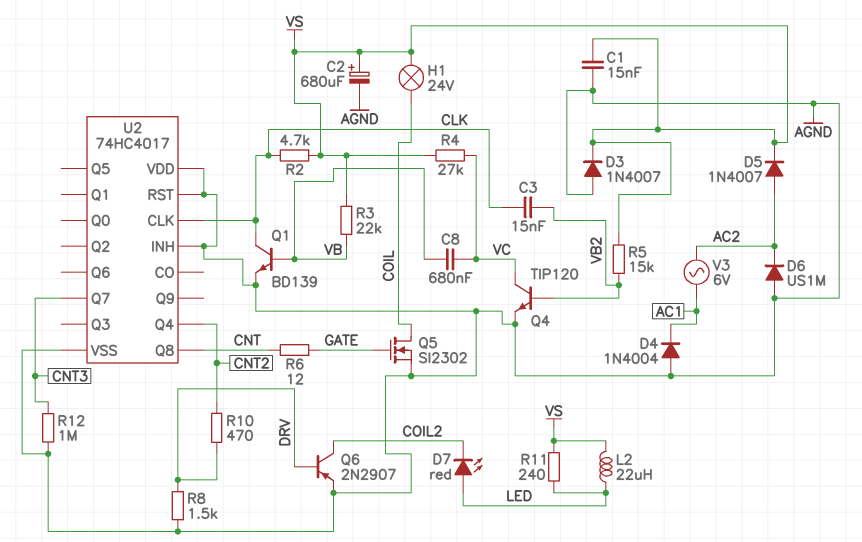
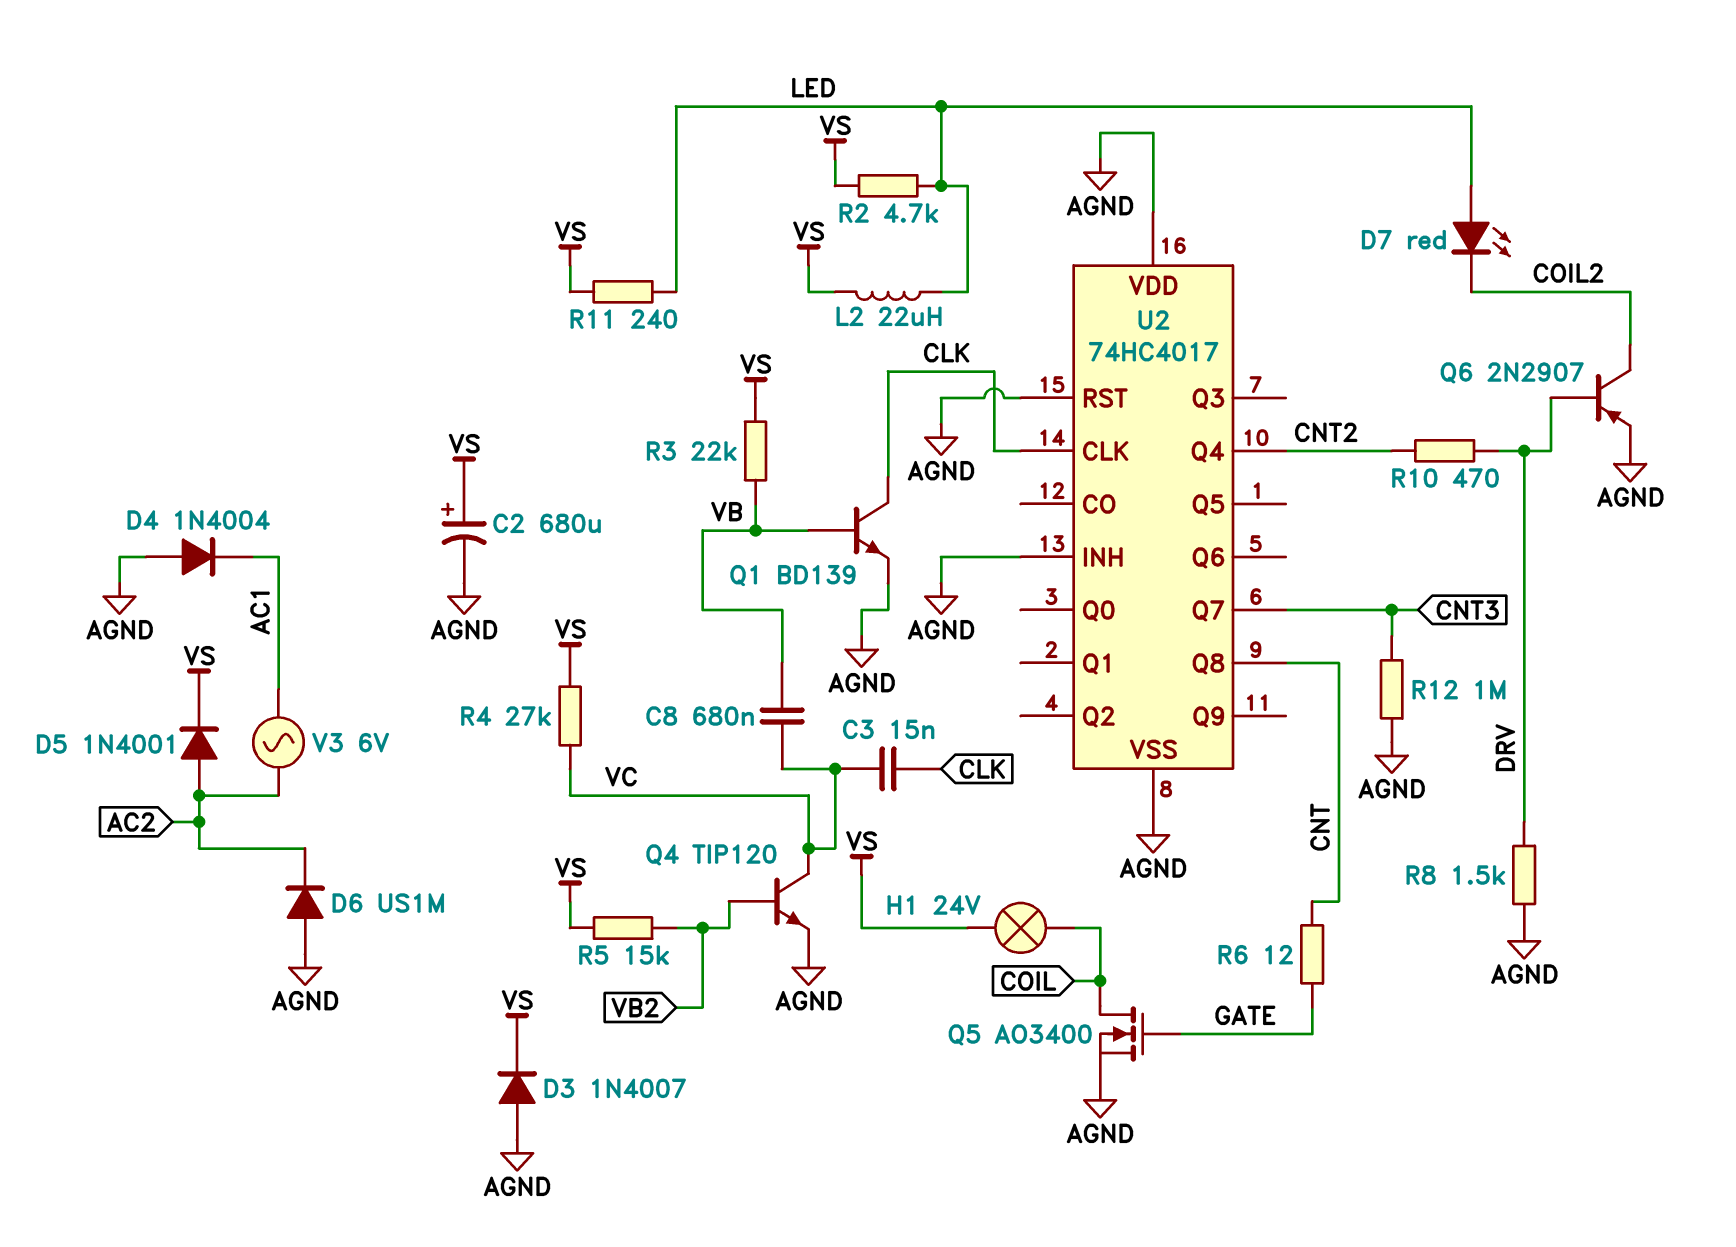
C1: 15nF (AGND, VS) -> none
C3: 15nF (CLK, VB2) -> 15nF (CLK, VC)
D5: diode 1N4007 (A AC2, K VS) -> diode 1N4001 (A AC2, K VS)
Q5: NMOS SI2302 (G GATE, D COIL, S AGND) -> NMOS AO3400 (G GATE, D COIL, S AGND)
R2: 4.7k (CLK, VS) -> 4.7k (LED, VS)

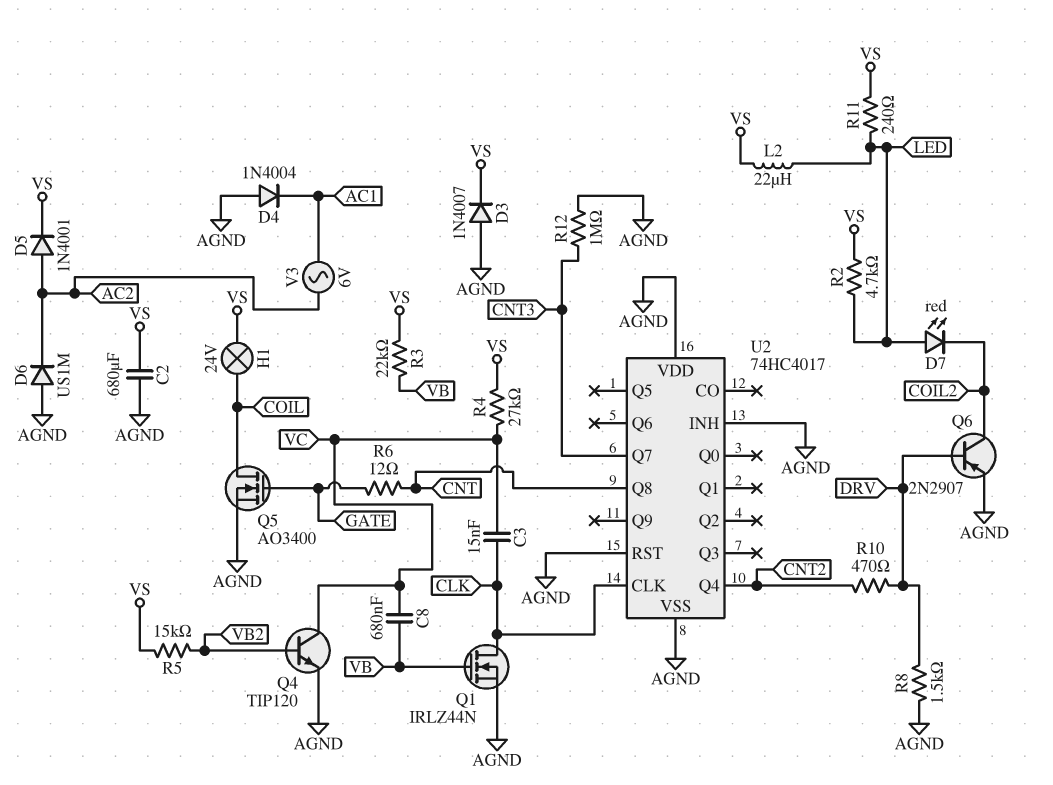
C2: 680uF (plus VS, minus AGND) -> 680uF (AGND, VS)
Q1: NPN BD139 (B VB, C CLK, E AGND) -> NMOS IRLZ44N (G VB, D CLK, S AGND)

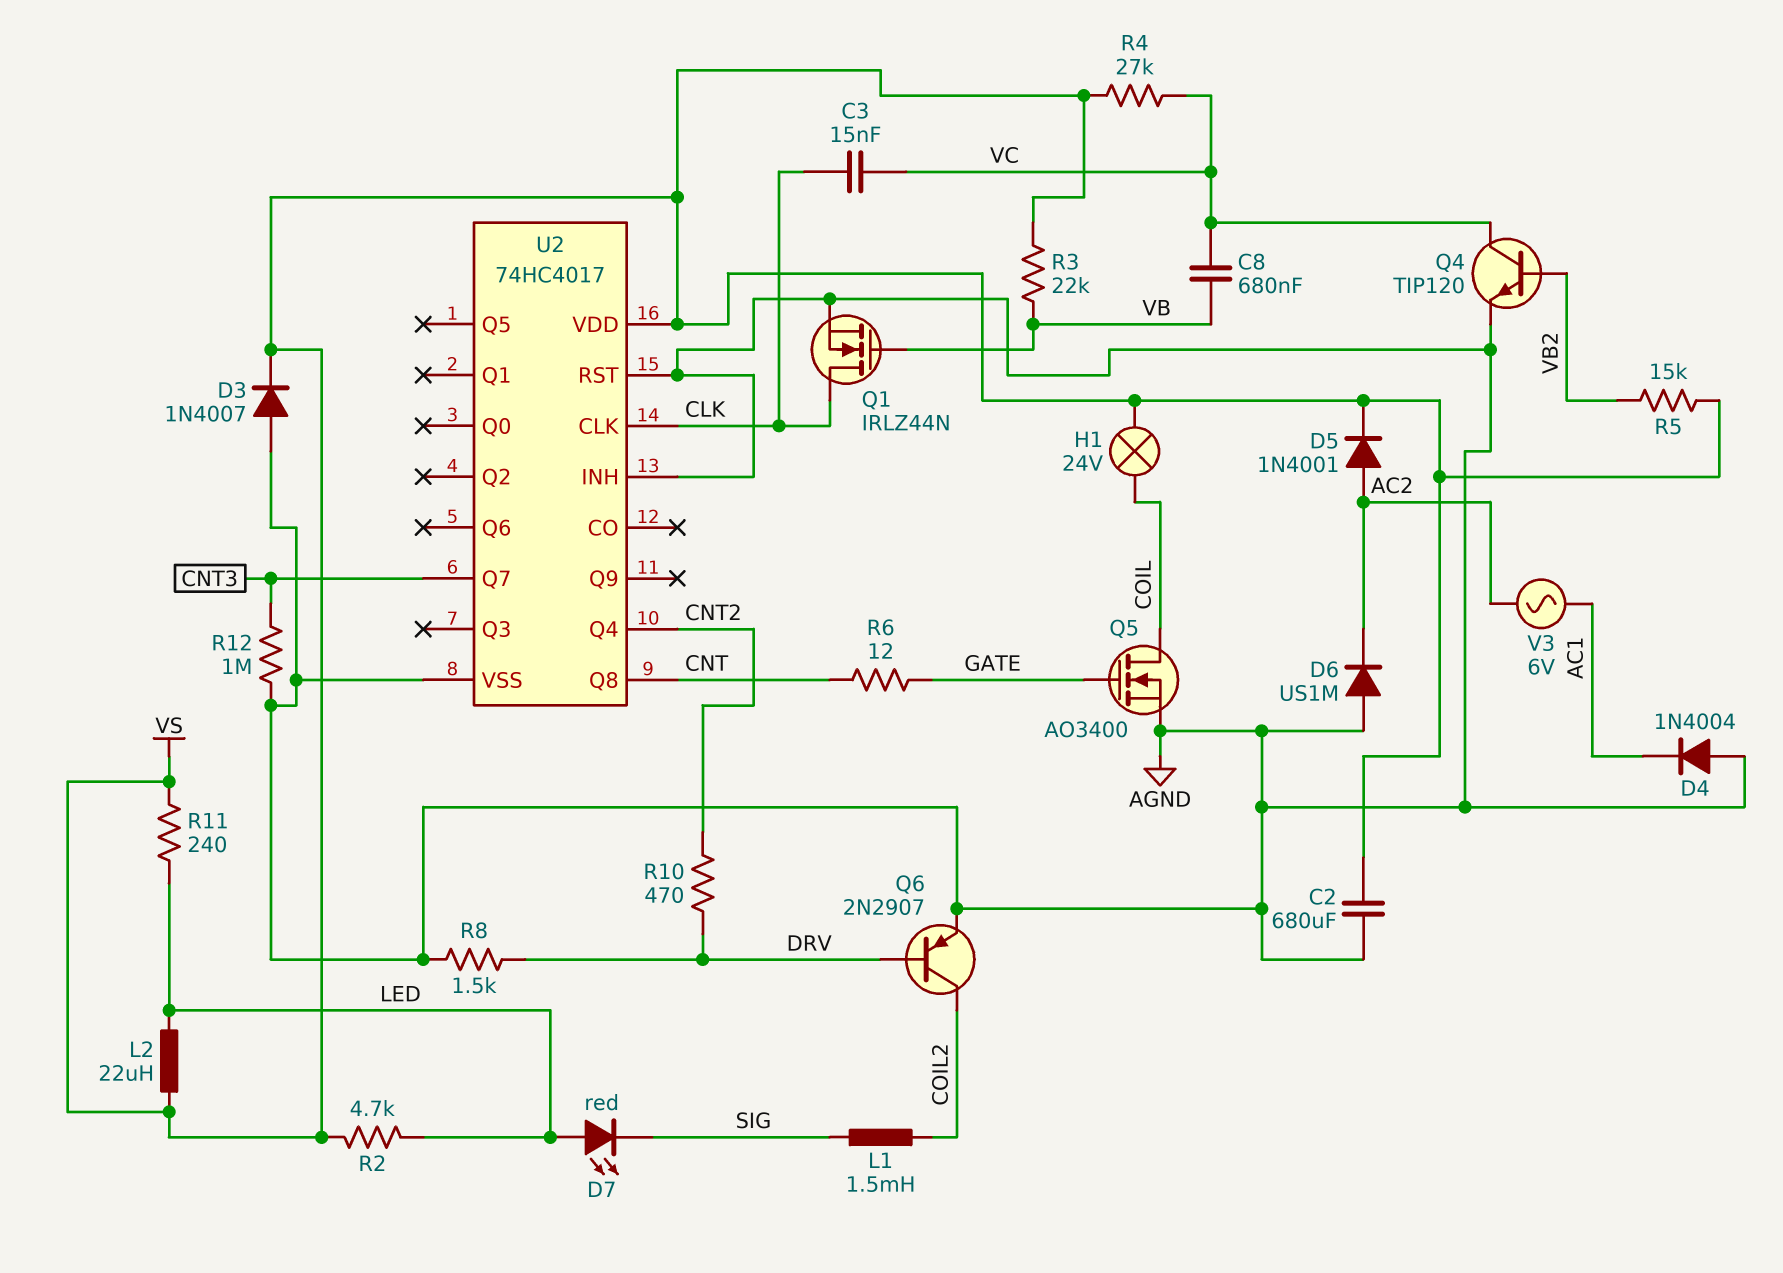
D7: LED red (A LED, K COIL2) -> LED red (A LED, K SIG)
L1: none -> 1.5mH (COIL2, SIG)
U2 pin VDD: AGND -> VS

